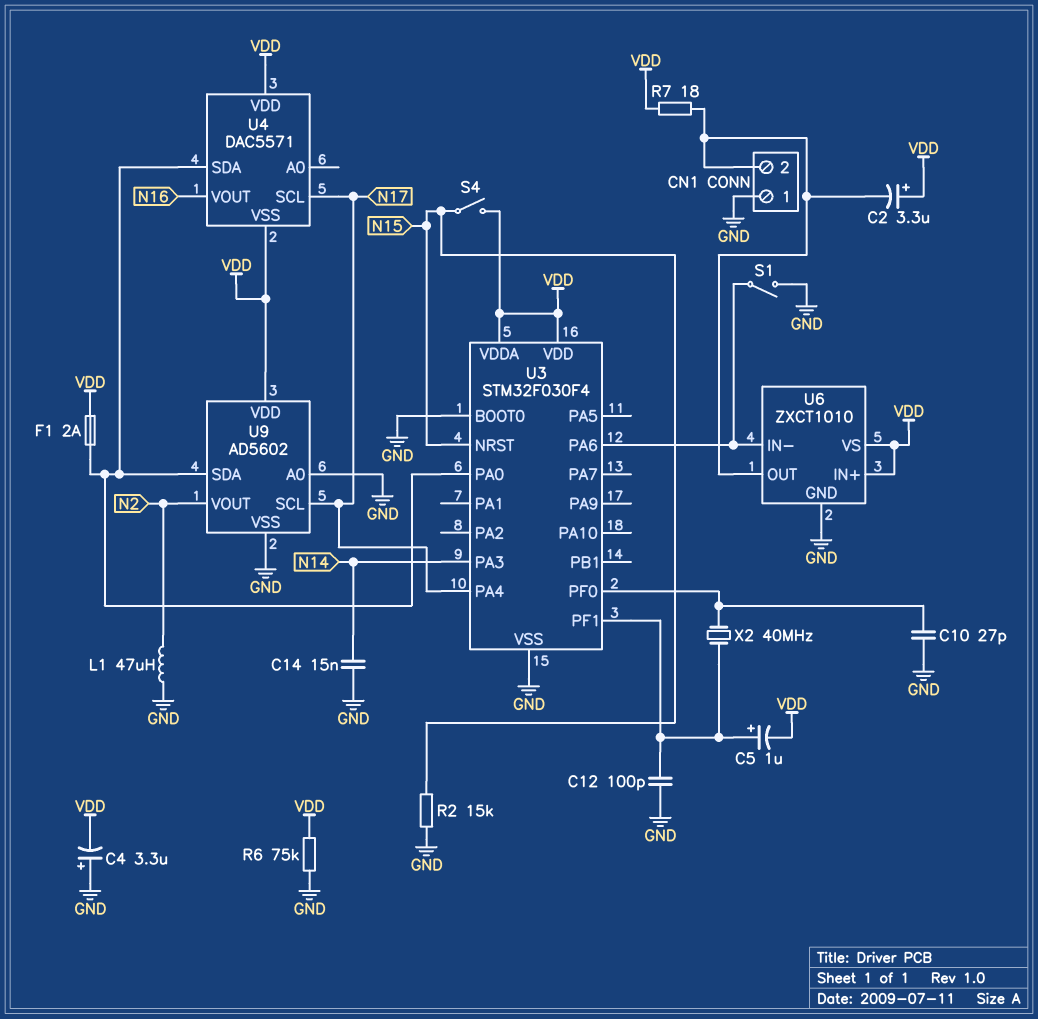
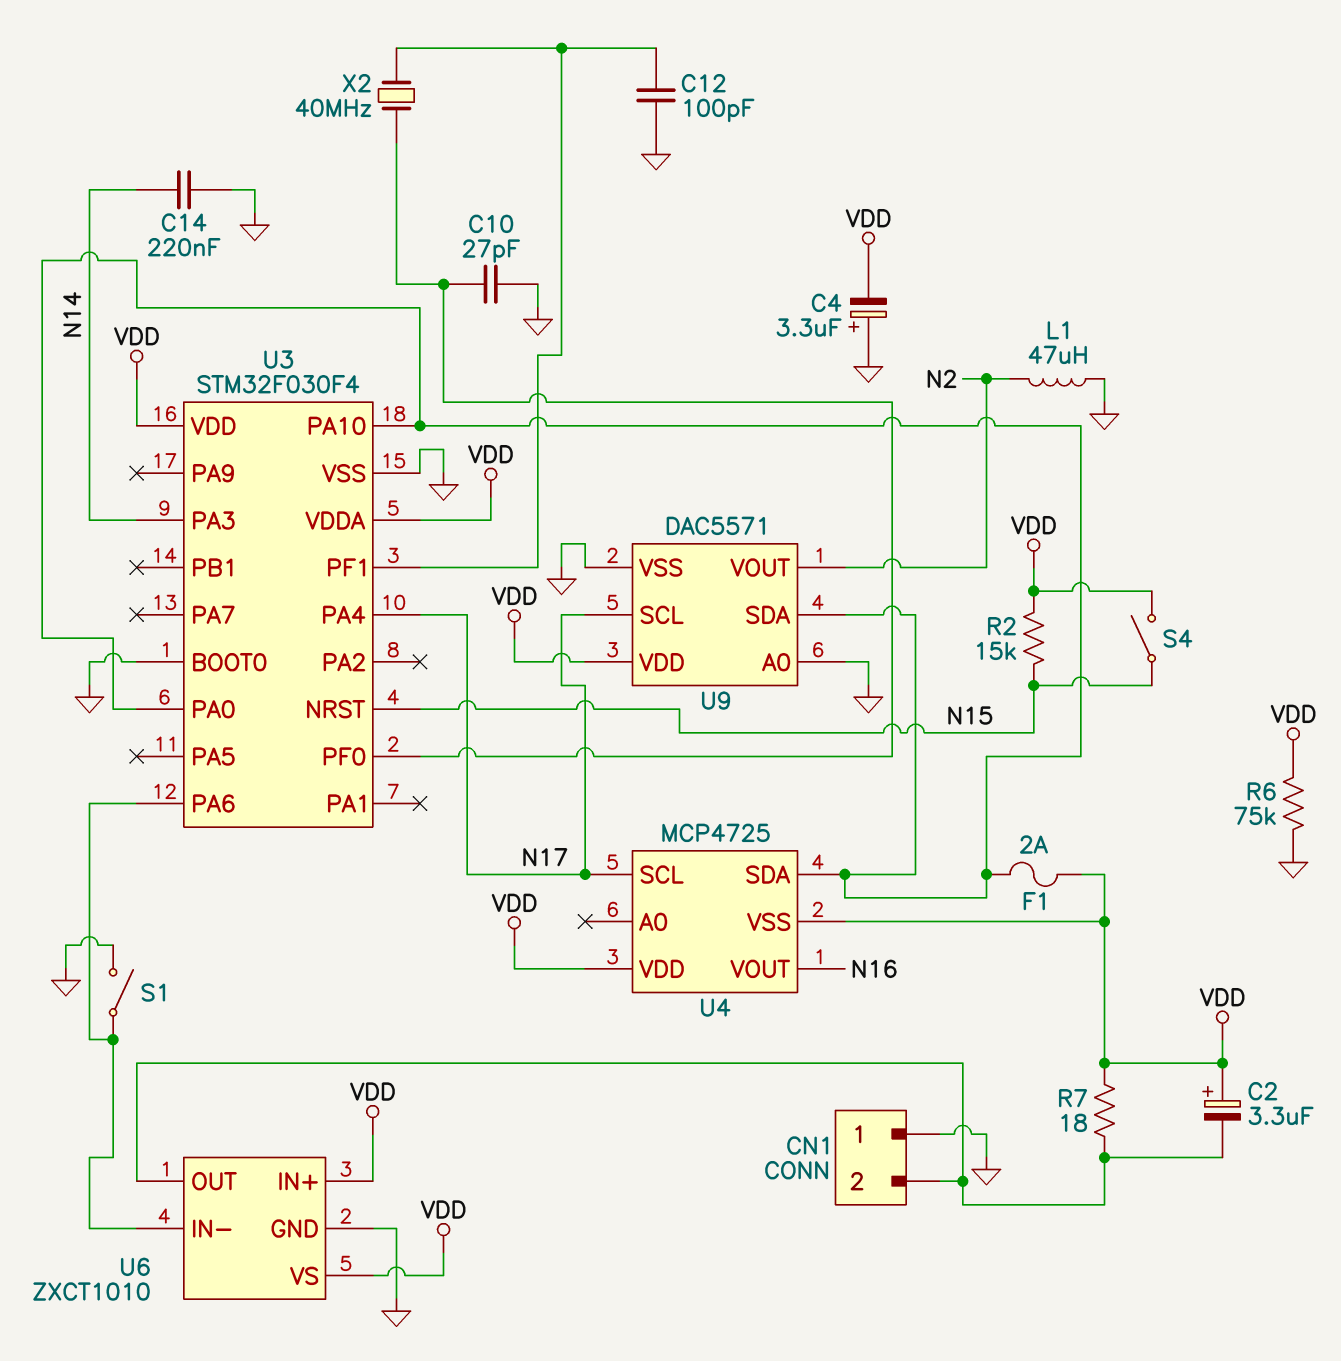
C5: 1uF (plus U3/PF1, minus VDD) -> none
C14: 15nF (GND, N14) -> 220nF (GND, N14)
R2: 15k (GND, N15) -> 15k (N15, VDD)
U3 pin PA10: none -> U3/PA0
U4: DAC5571 -> MCP4725
U9: AD5602 -> DAC5571

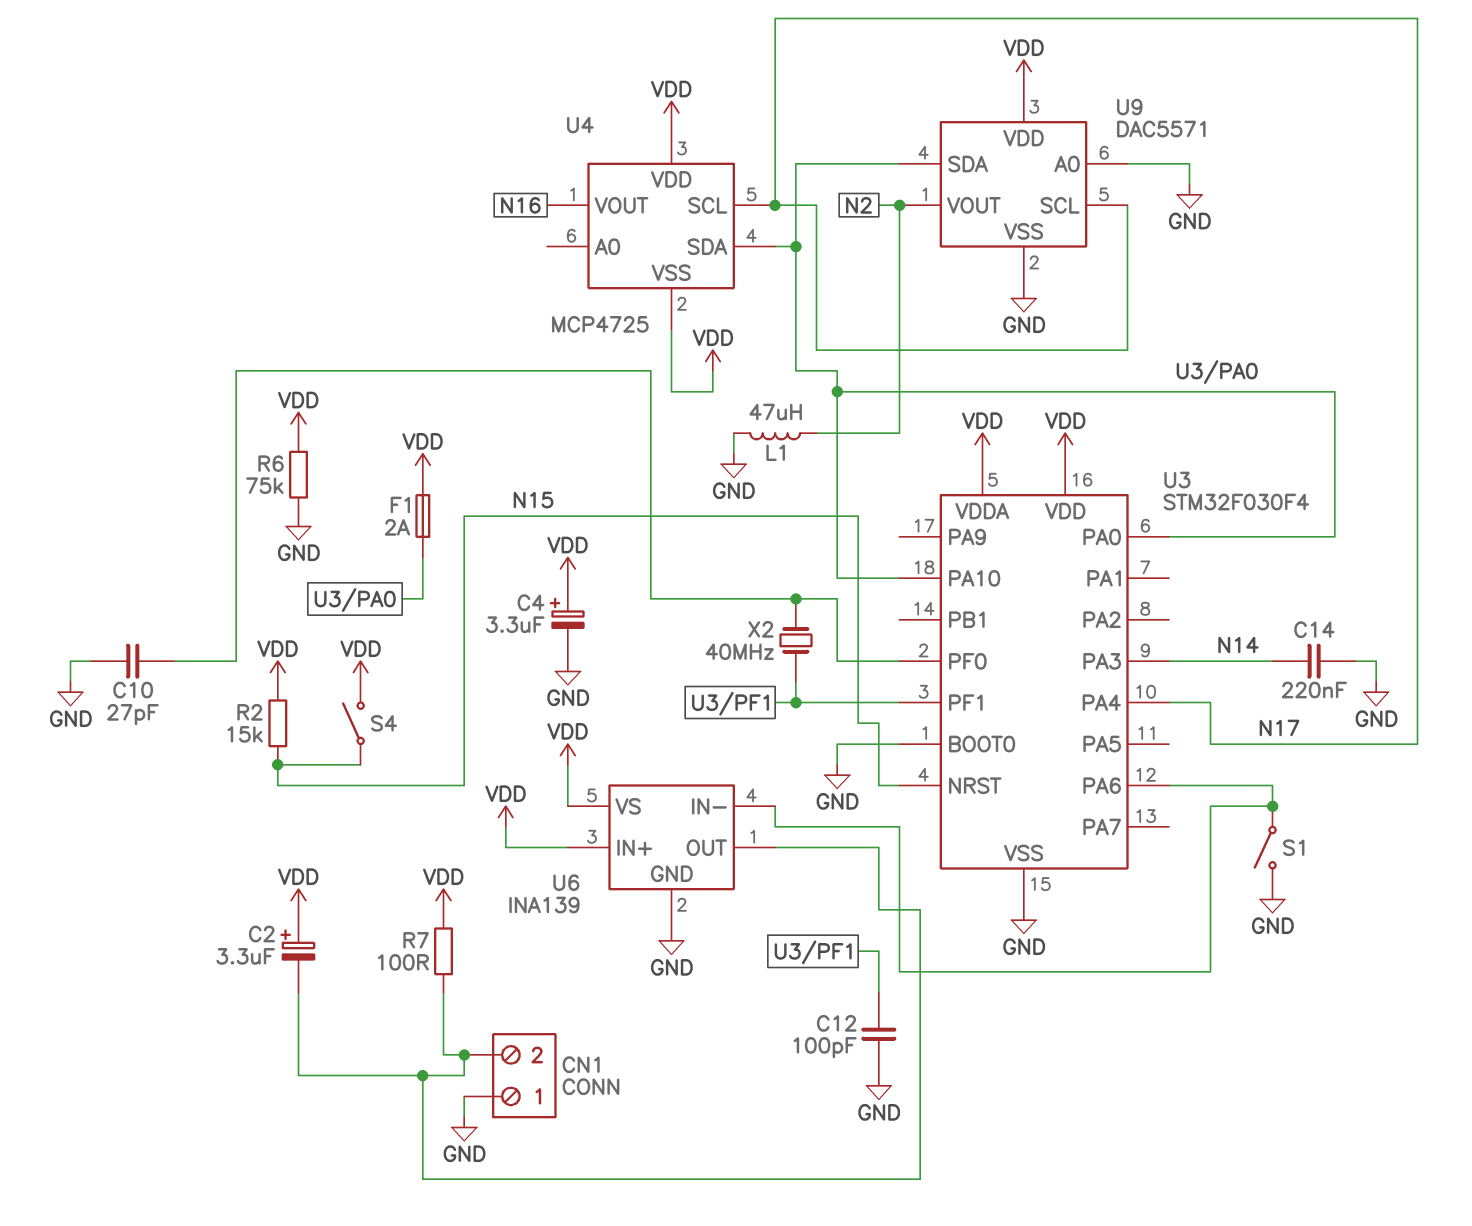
C4: 3.3uF (plus GND, minus VDD) -> 3.3uF (plus VDD, minus GND)
R7: 18 (CN1/2, VDD) -> 100 (CN1/2, VDD)
U6: ZXCT1010 -> INA139

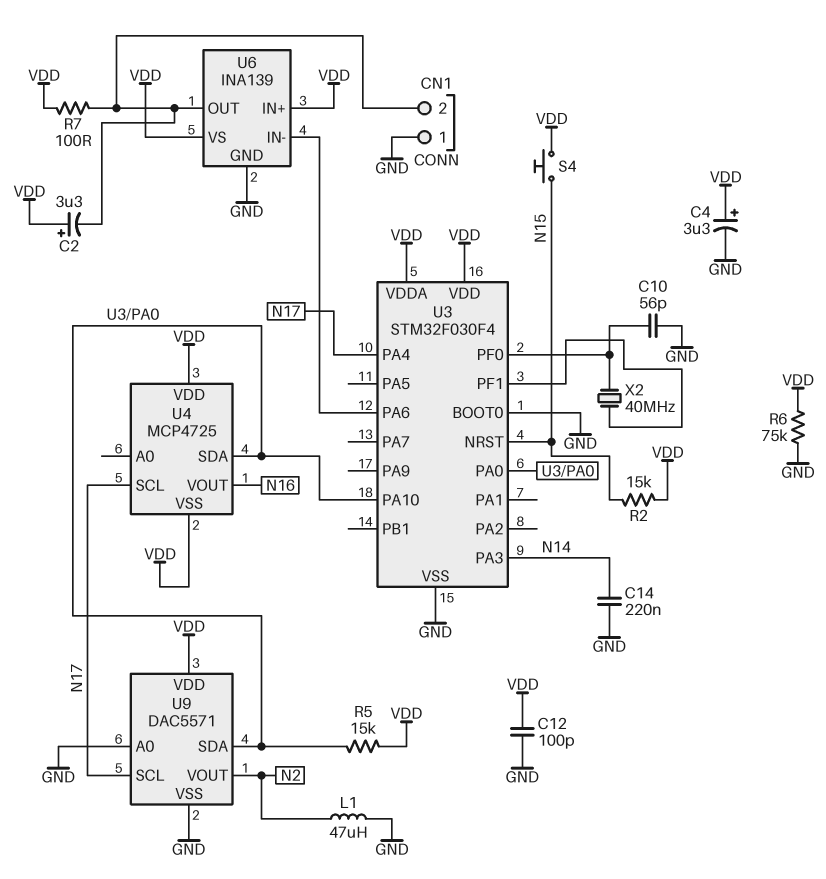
C10: 27pF (GND, U3/PF0) -> 56pF (GND, U3/PF0)
C12: 100pF (GND, U3/PF1) -> 100pF (GND, VDD)
F1: 2A (U3/PA0, VDD) -> none
R5: none -> 15k (U3/PA0, VDD)
S1: switch (GND, U3/PA6) -> none
S4: switch (N15, VDD) -> button (N15, VDD)

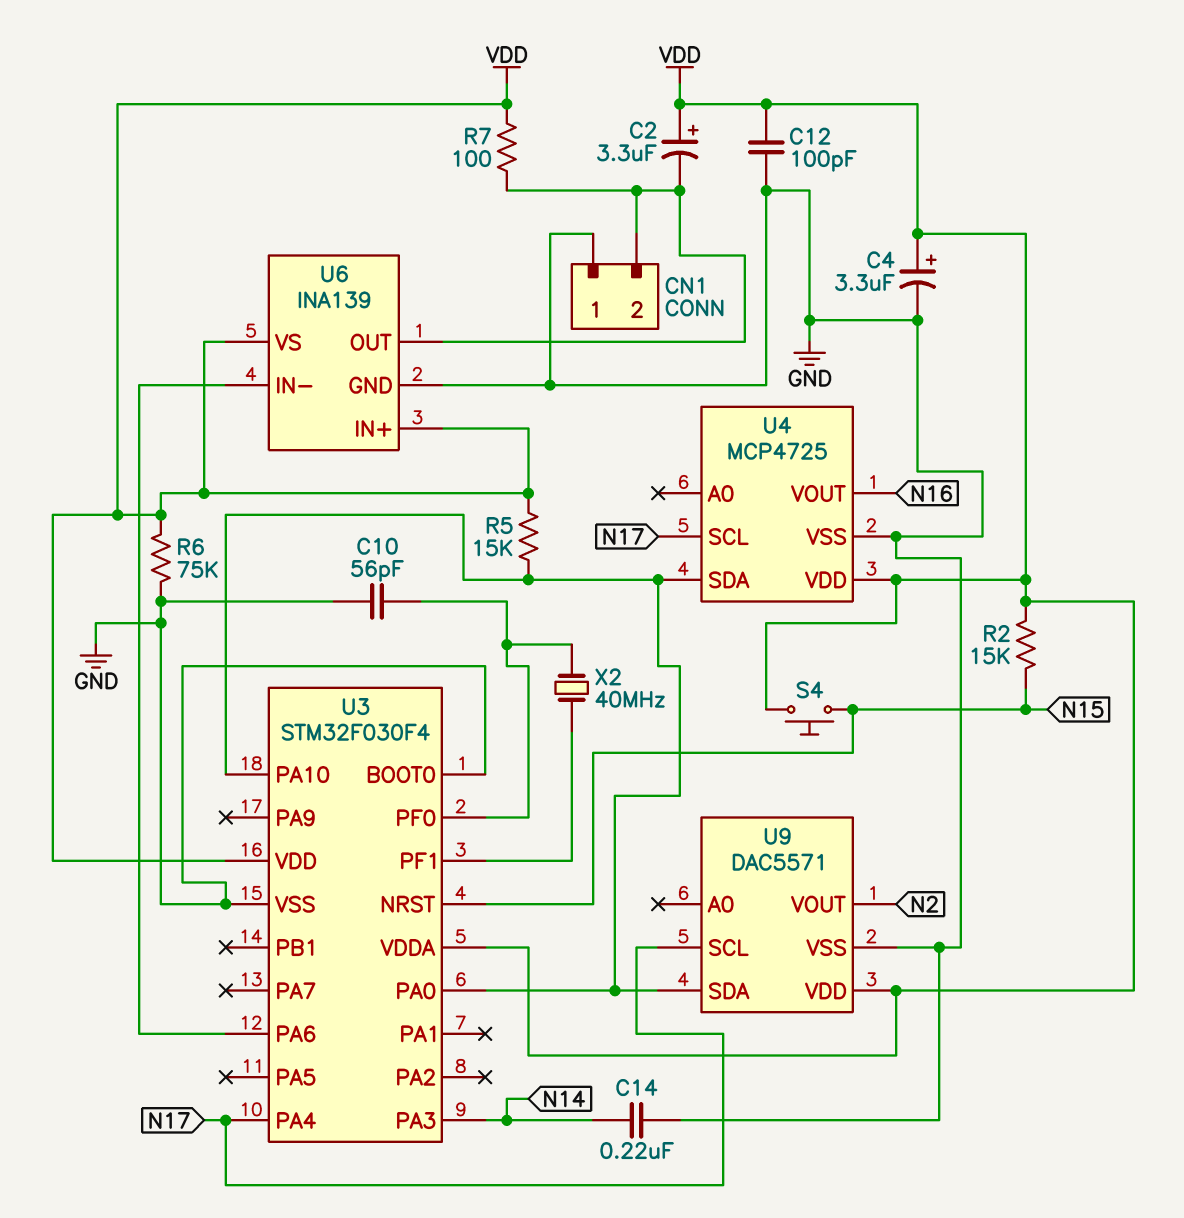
L1: 47uH (GND, N2) -> none
U4 pin VSS: VDD -> GND
U9 pin A0: GND -> none

